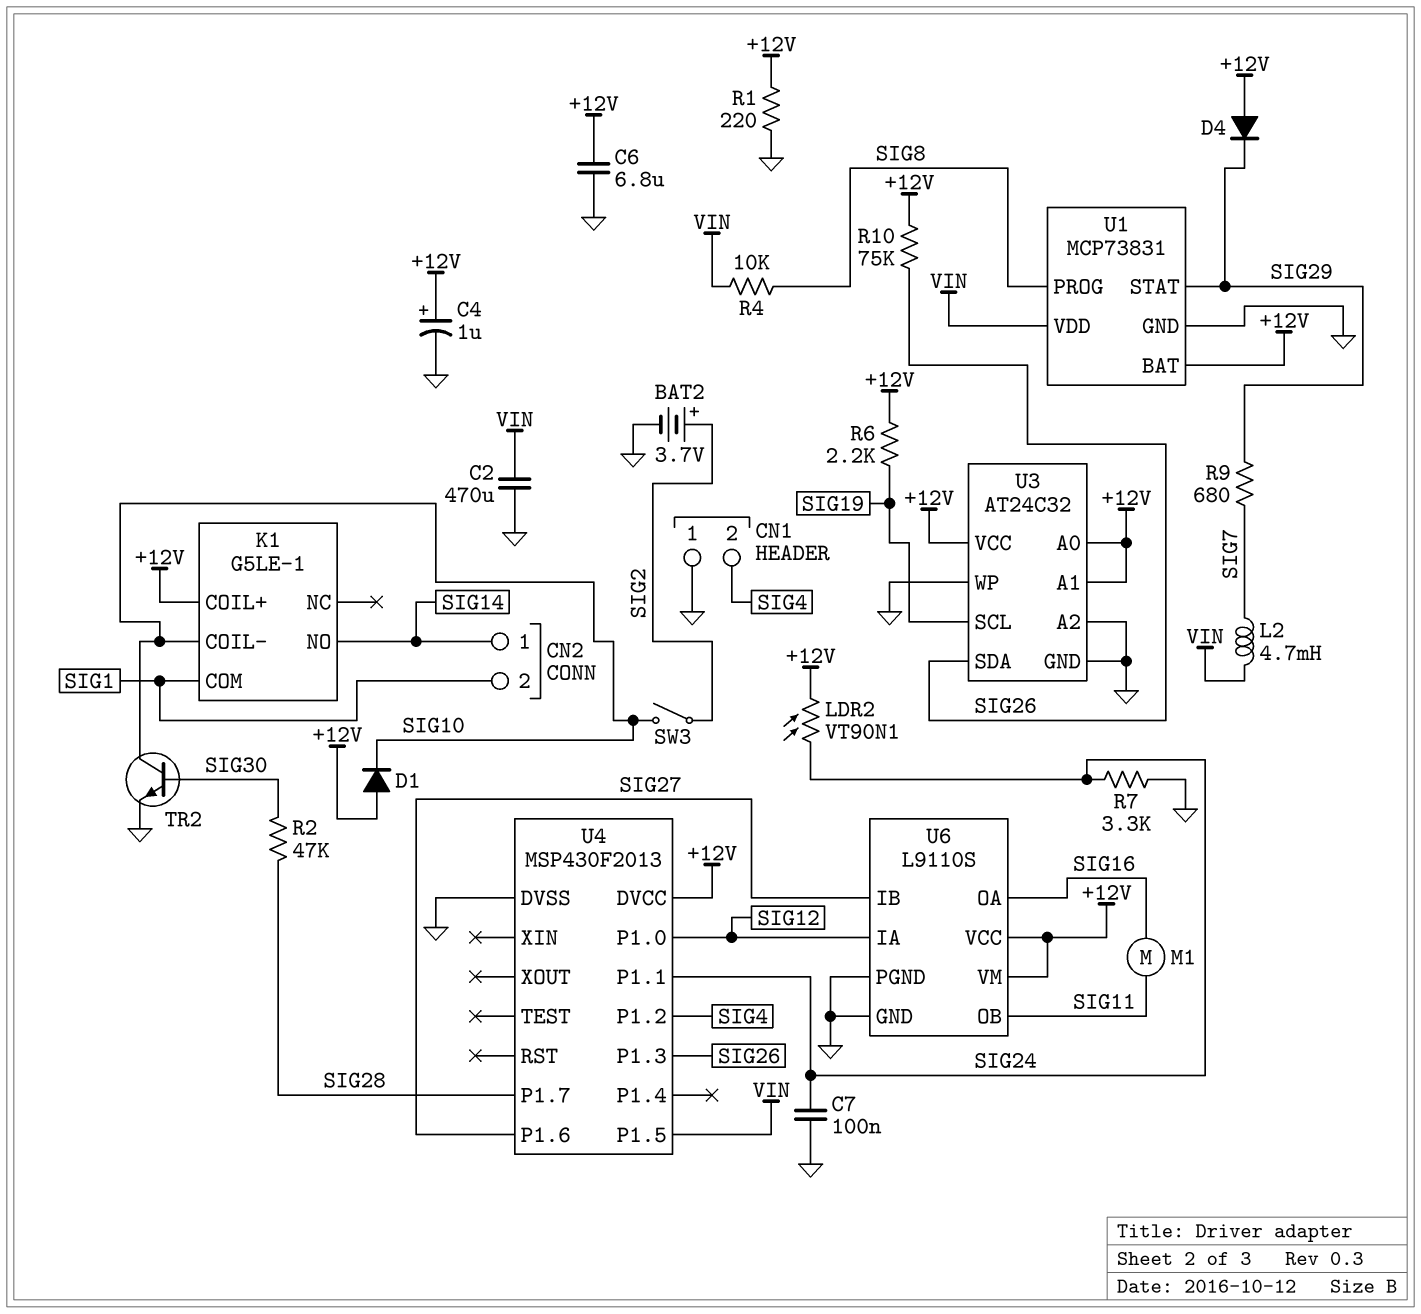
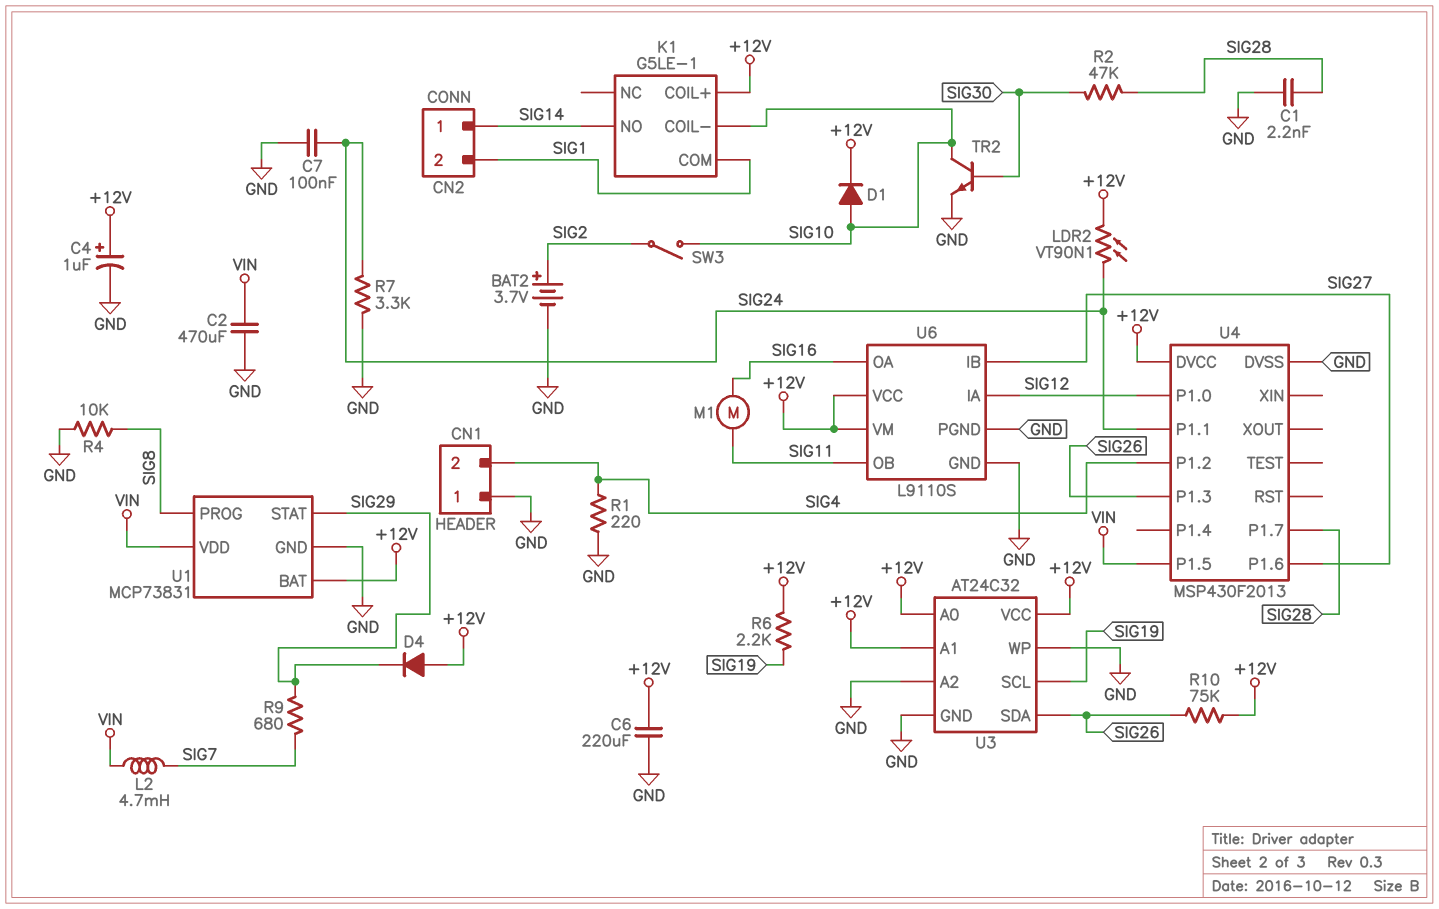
C1: none -> 2.2nF (GND, SIG28)
C6: 6.8uF (+12V, GND) -> 220uF (+12V, GND)
D1: diode (A +12V, K SIG10) -> diode (A SIG10, K +12V)
R1: 220 (+12V, GND) -> 220 (GND, SIG4)
R4: 10k (SIG8, VIN) -> 10k (GND, SIG8)

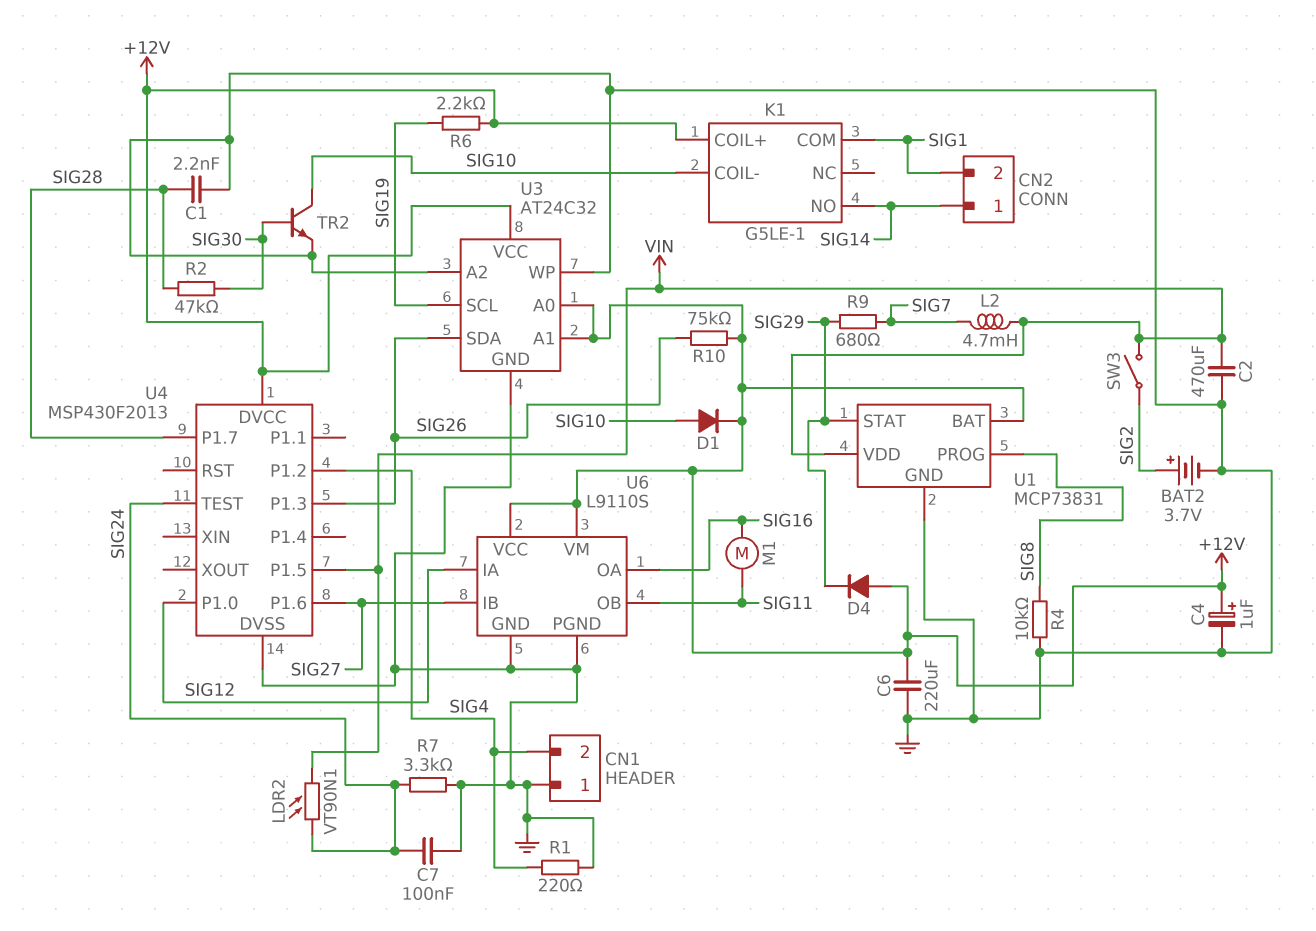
LDR2: VT90N1 (+12V, SIG24) -> VT90N1 (SIG24, VIN)
SW3: switch (SIG2, SIG10) -> switch (SIG2, VIN)
U4 pin P1.1: SIG24 -> none
U4 pin TEST: none -> SIG24

